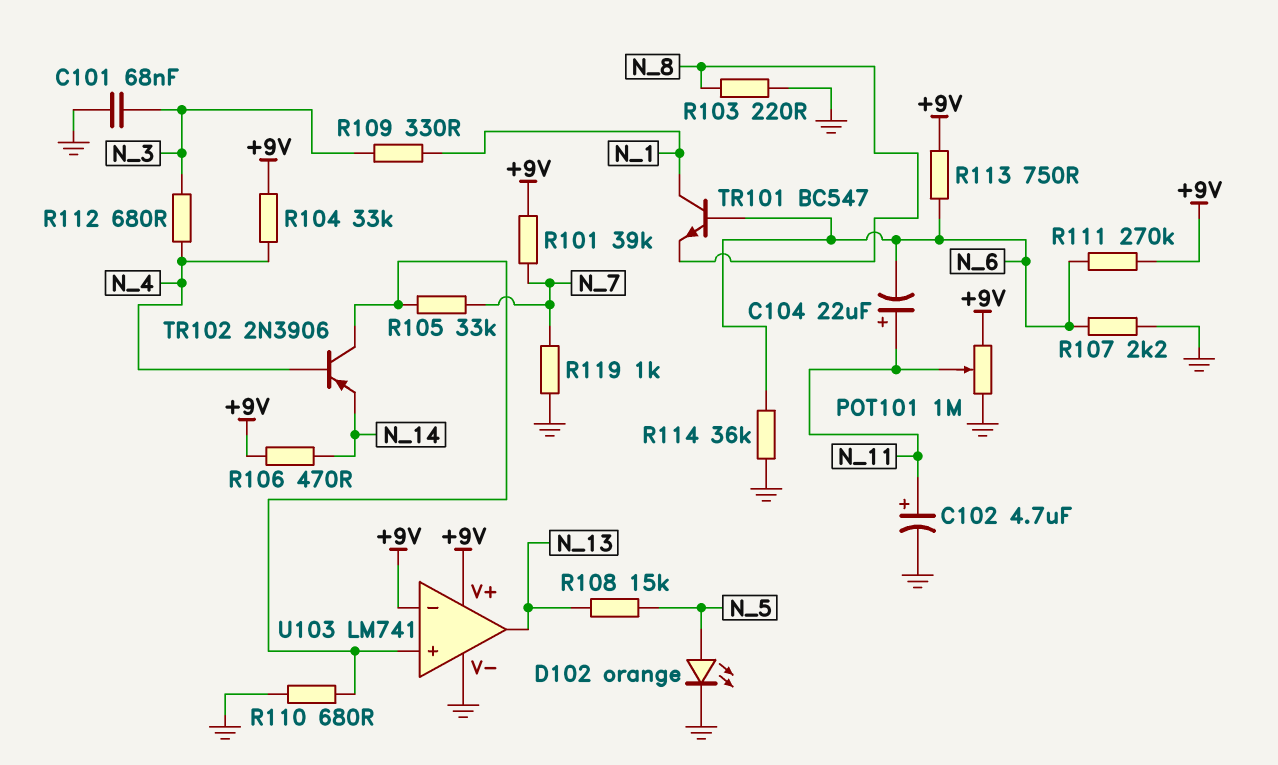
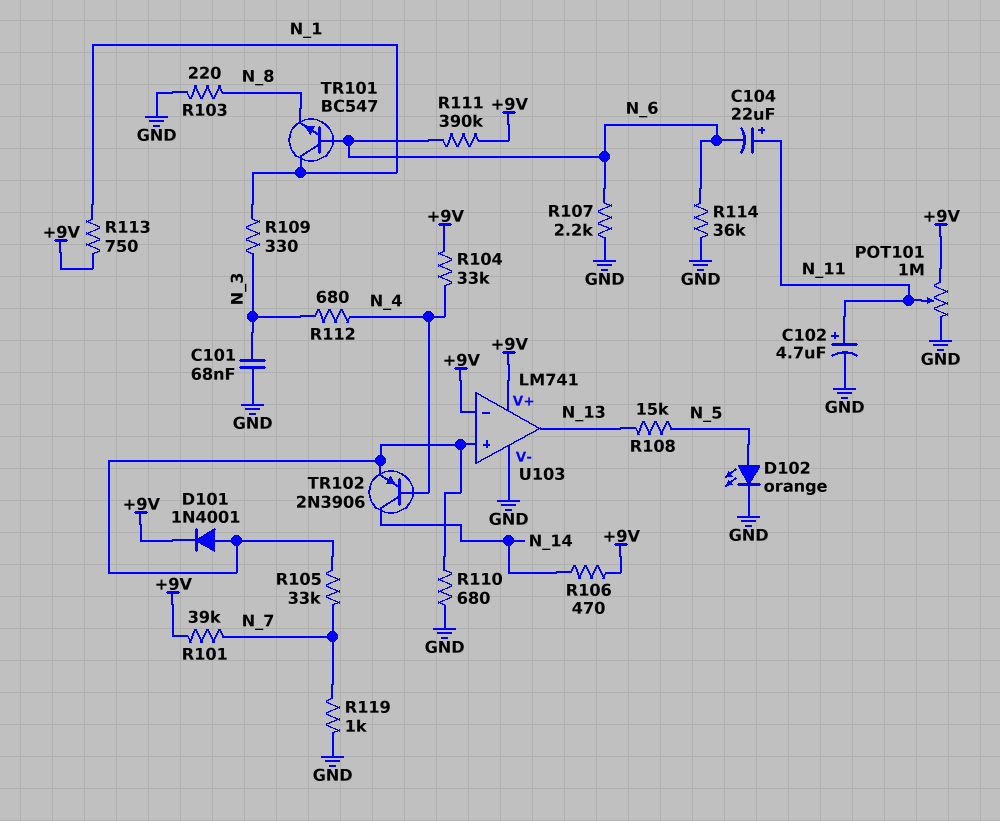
D101: none -> diode 1N4001 (A U103/in+, K +9V)
R111: 270k (+9V, N_6) -> 390k (+9V, N_6)
R113: 750 (+9V, N_6) -> 750 (+9V, N_1)
TR102: PNP 2N3906 (B N_4, C U103/in+, E N_14) -> PNP 2N3906 (B N_4, C N_14, E U103/in+)

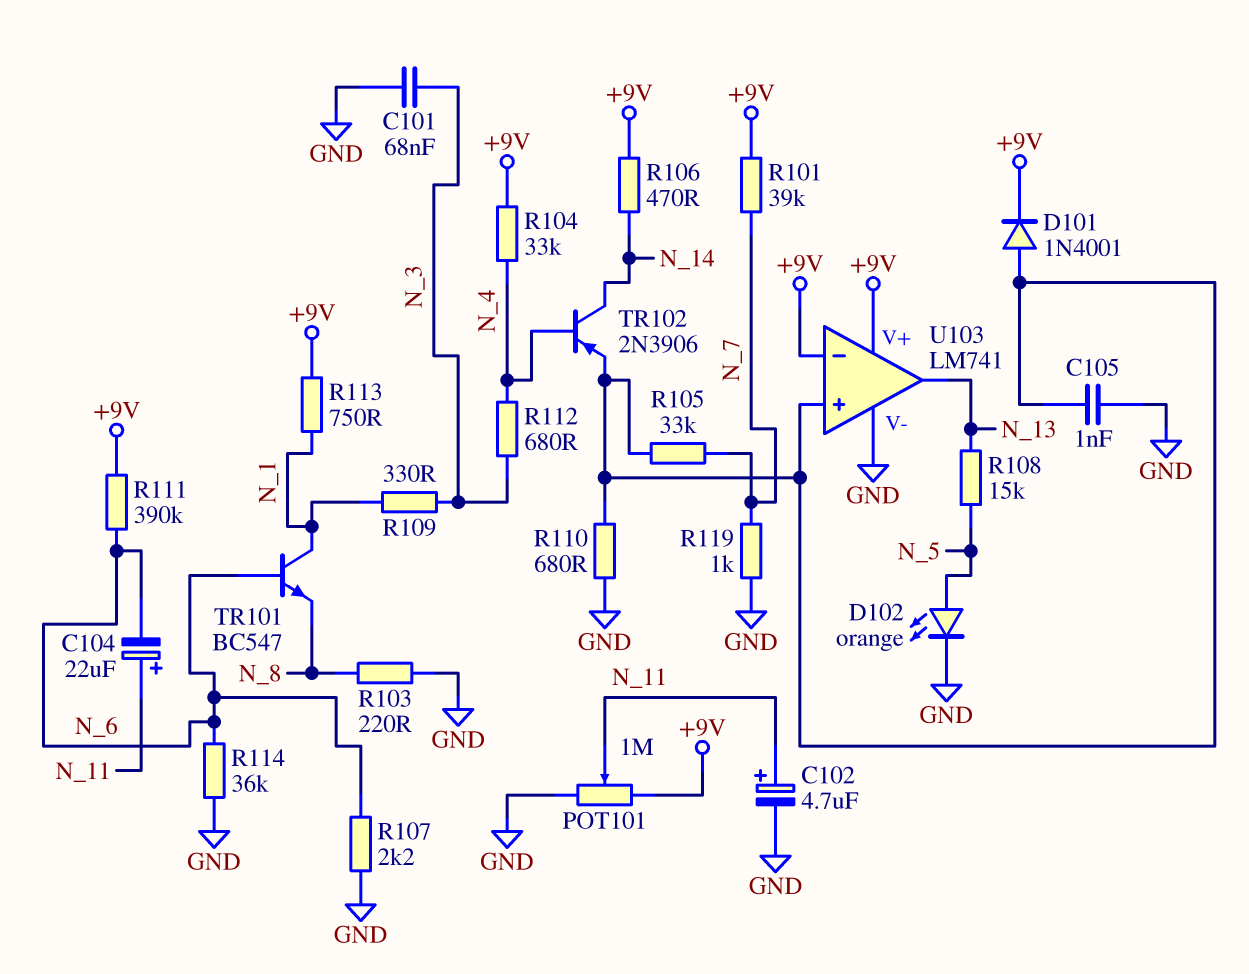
C105: none -> 1nF (GND, U103/in+)

